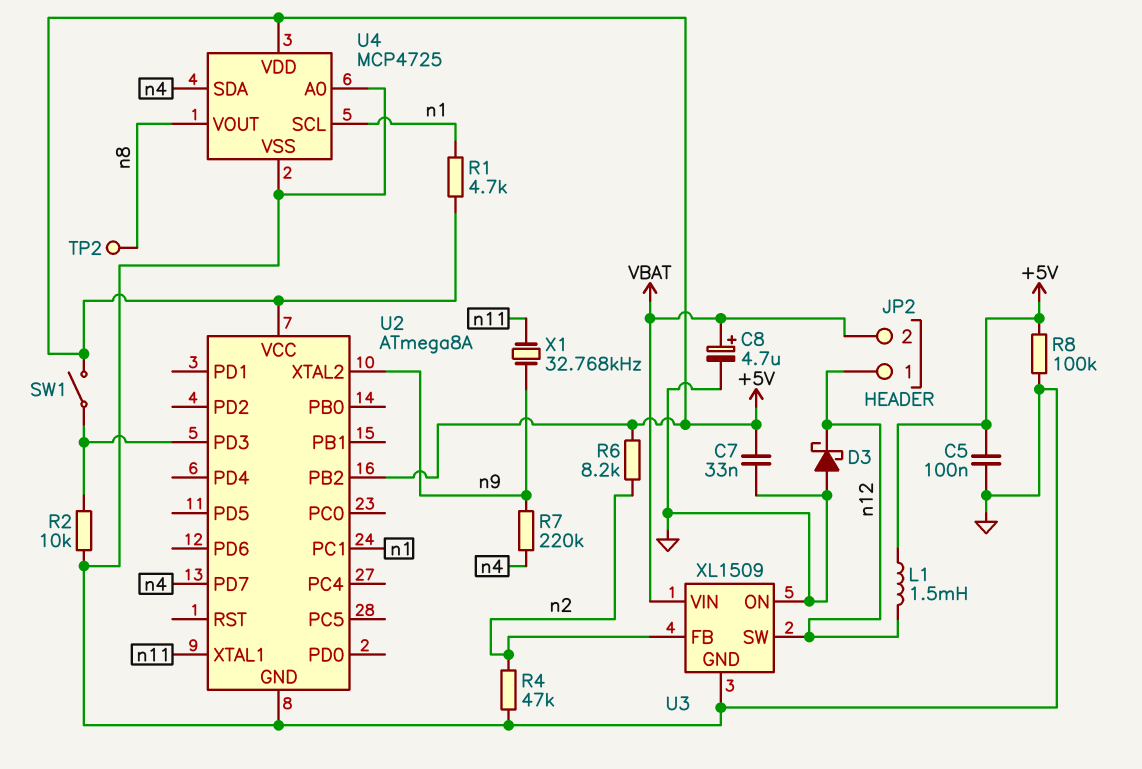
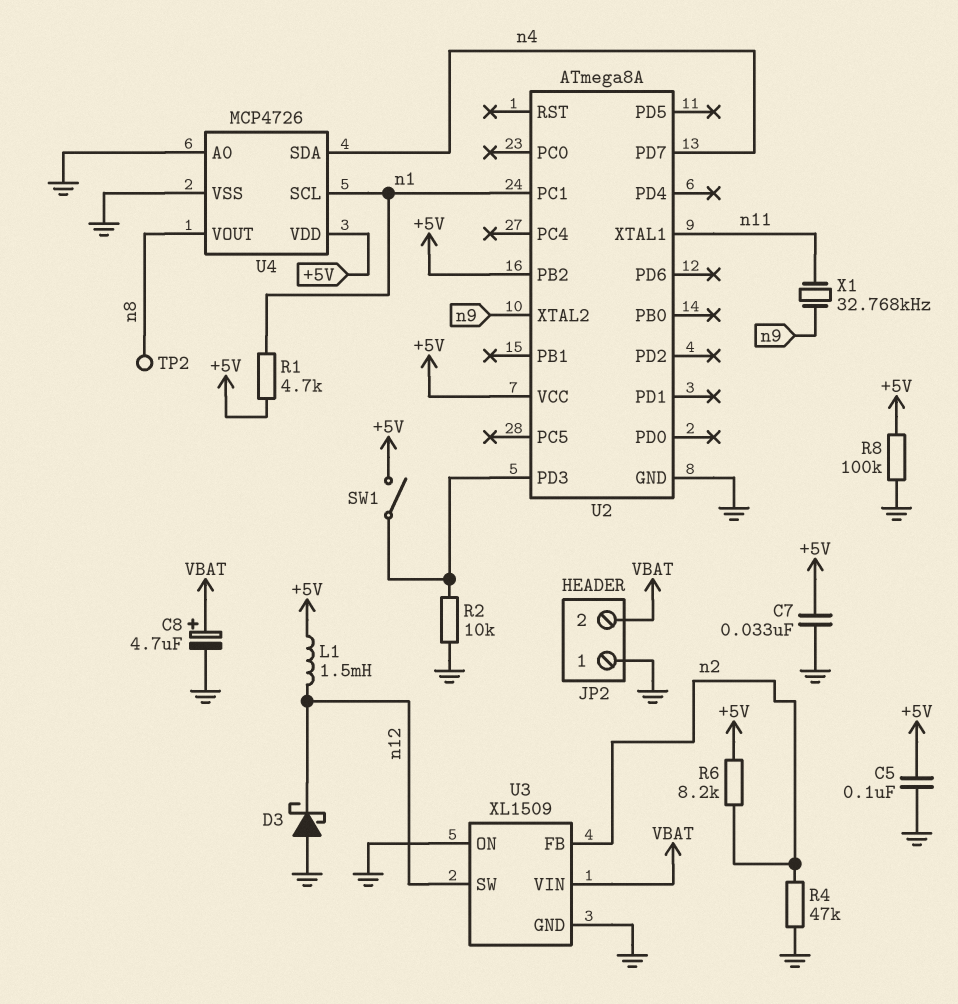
JP2 pin 1: n12 -> GND
R7: 220k (n4, n9) -> none
U4: MCP4725 -> MCP4726

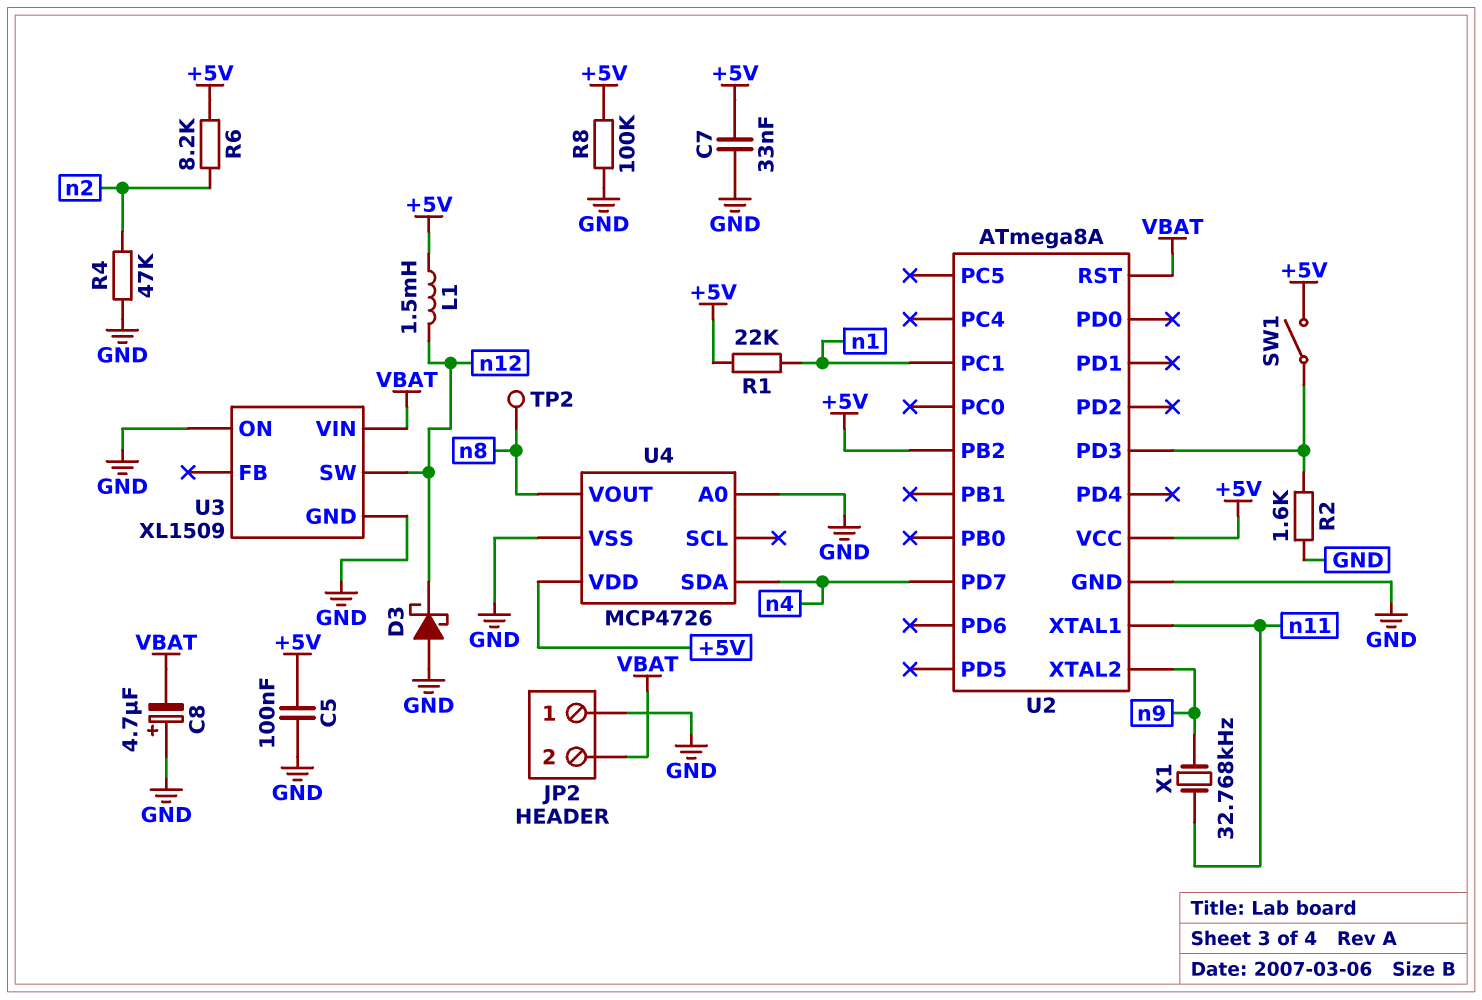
C8: 4.7uF (plus VBAT, minus GND) -> 4.7uF (plus GND, minus VBAT)
R1: 4.7k (+5V, n1) -> 22k (+5V, n1)
R2: 10k (GND, U2/PD3) -> 1.6k (GND, U2/PD3)
U2 pin RST: none -> VBAT
U3 pin FB: n2 -> none
U4 pin SCL: n1 -> none

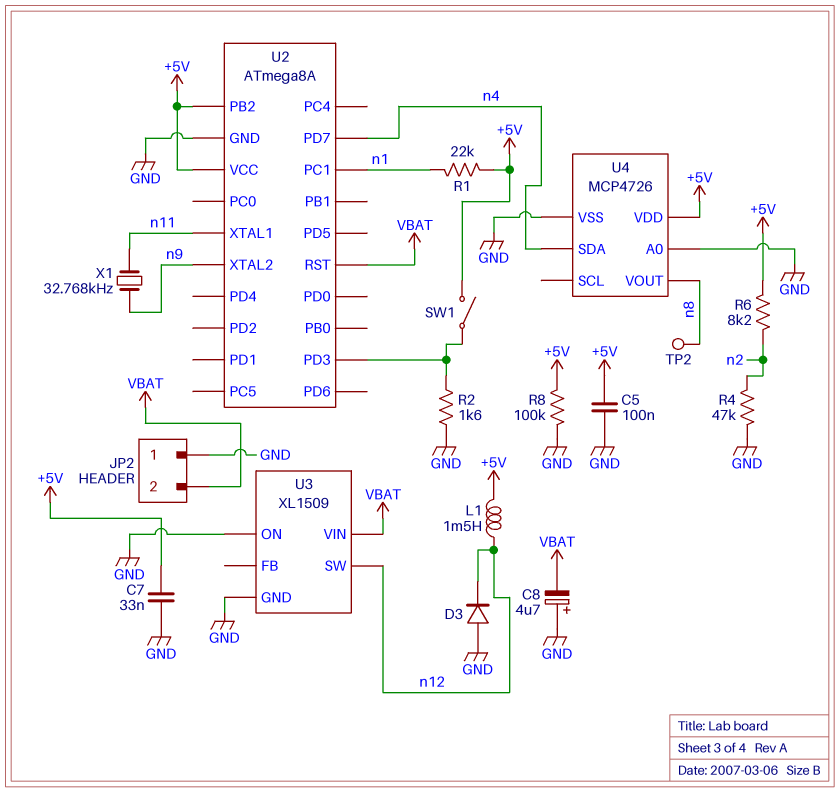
D3: schottky (A GND, K n12) -> diode (A GND, K n12)

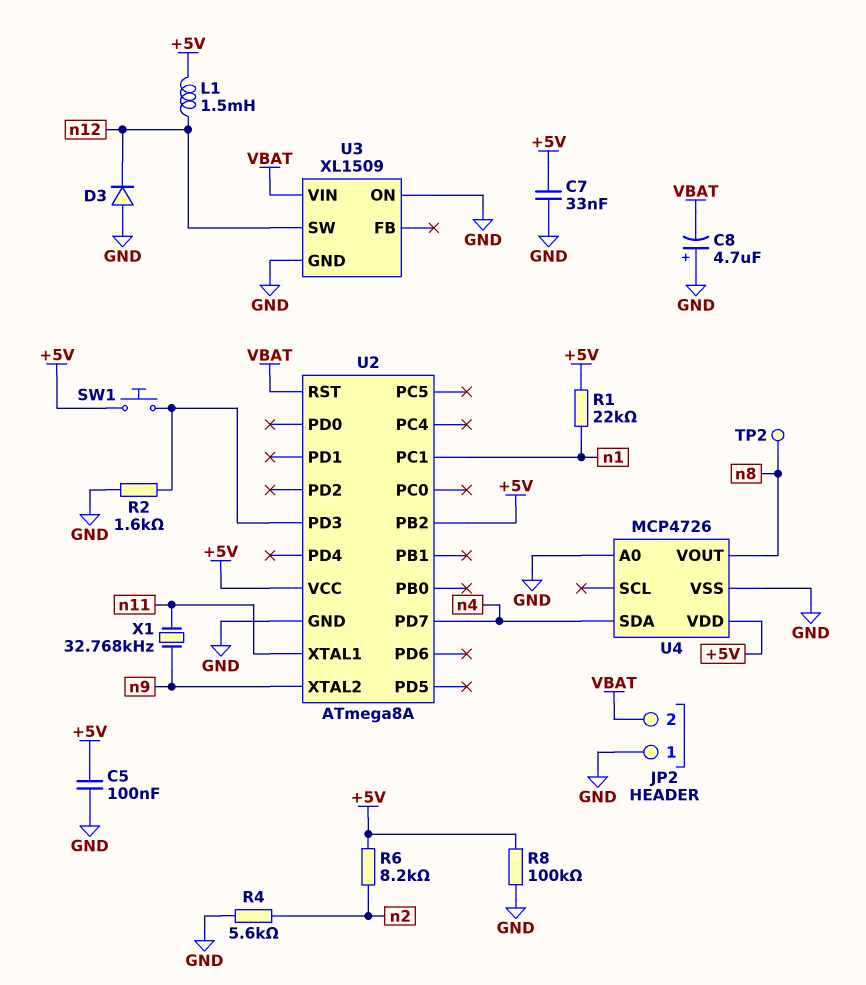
R4: 47k (GND, n2) -> 5.6k (GND, n2)
SW1: switch (+5V, U2/PD3) -> button (+5V, U2/PD3)

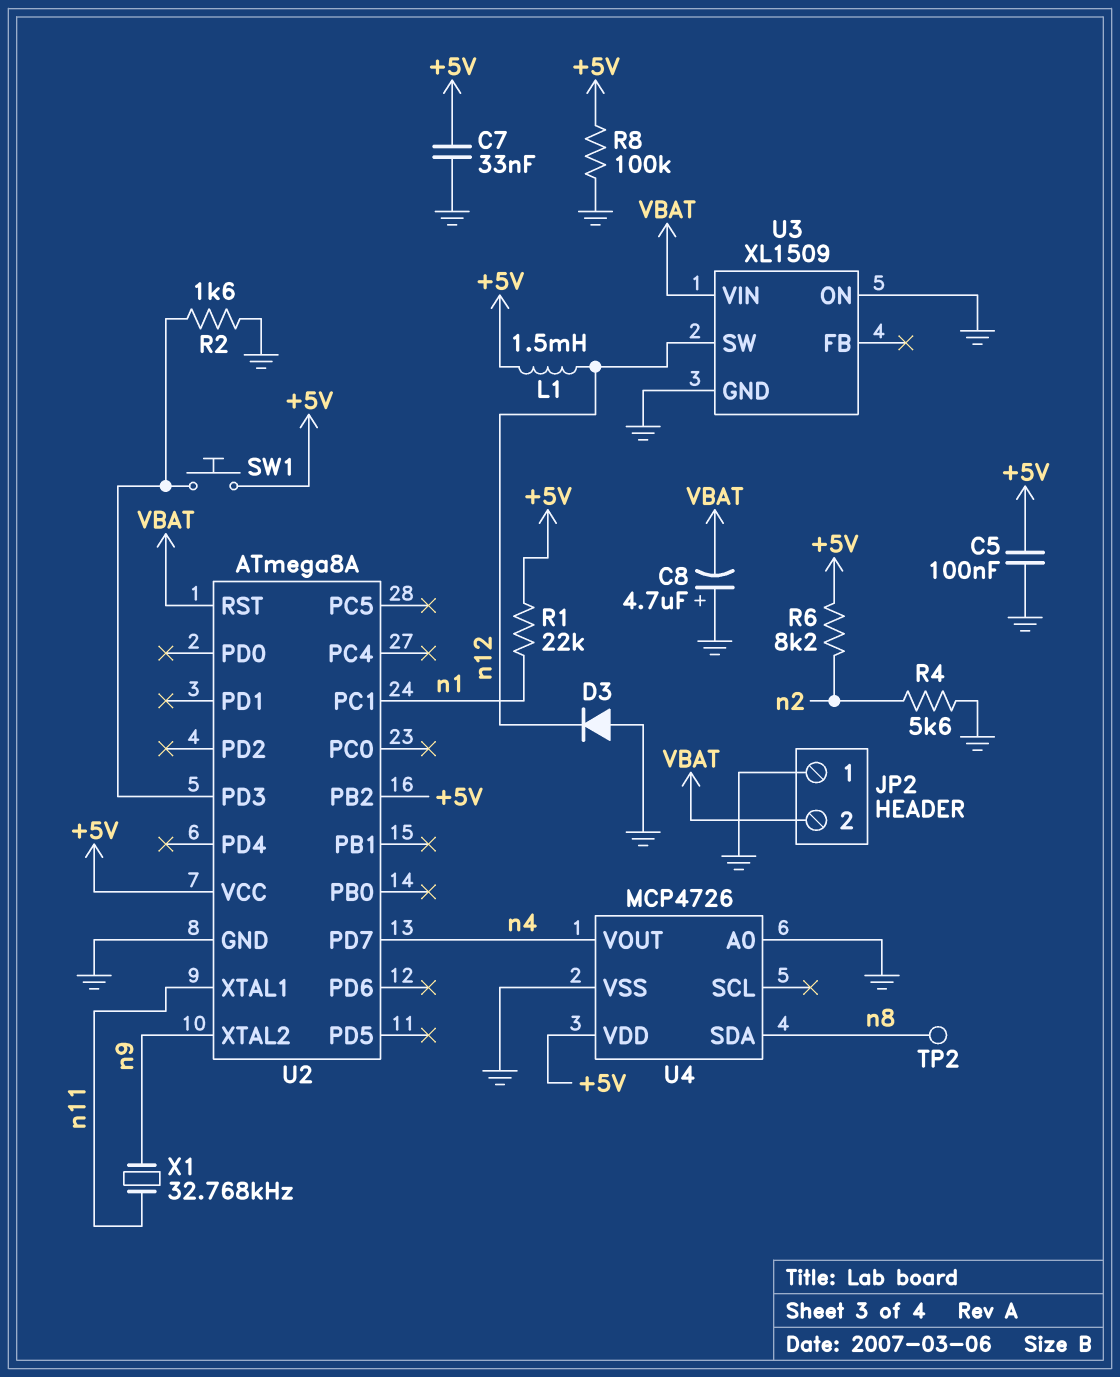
U4 pin SDA: n4 -> n8
U4 pin VOUT: n8 -> n4

